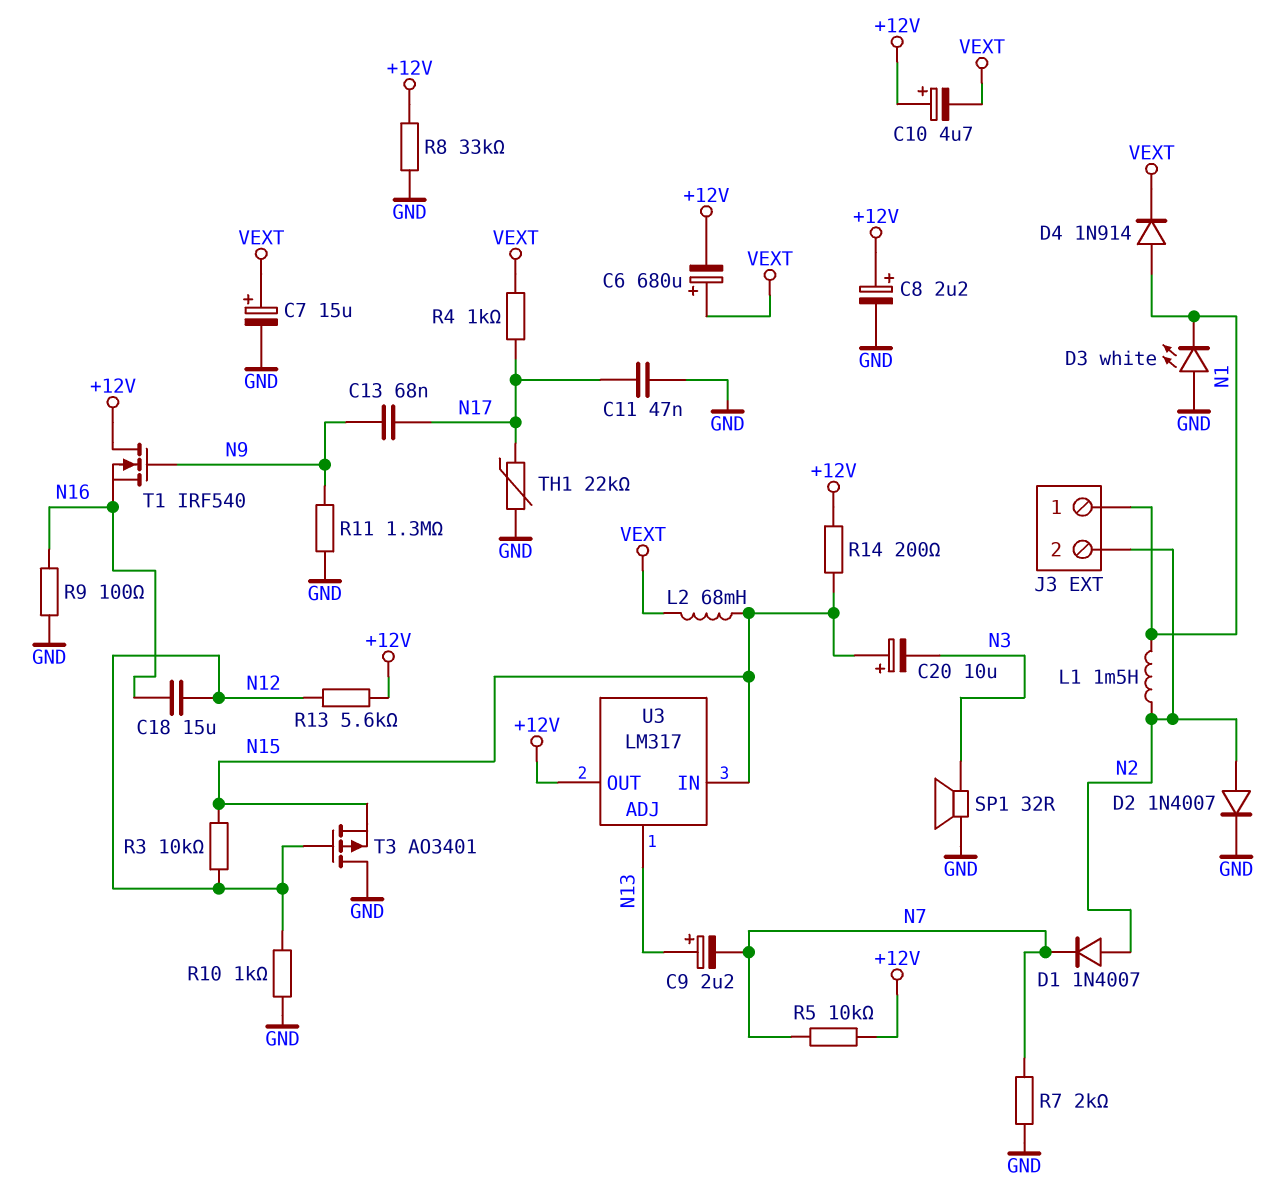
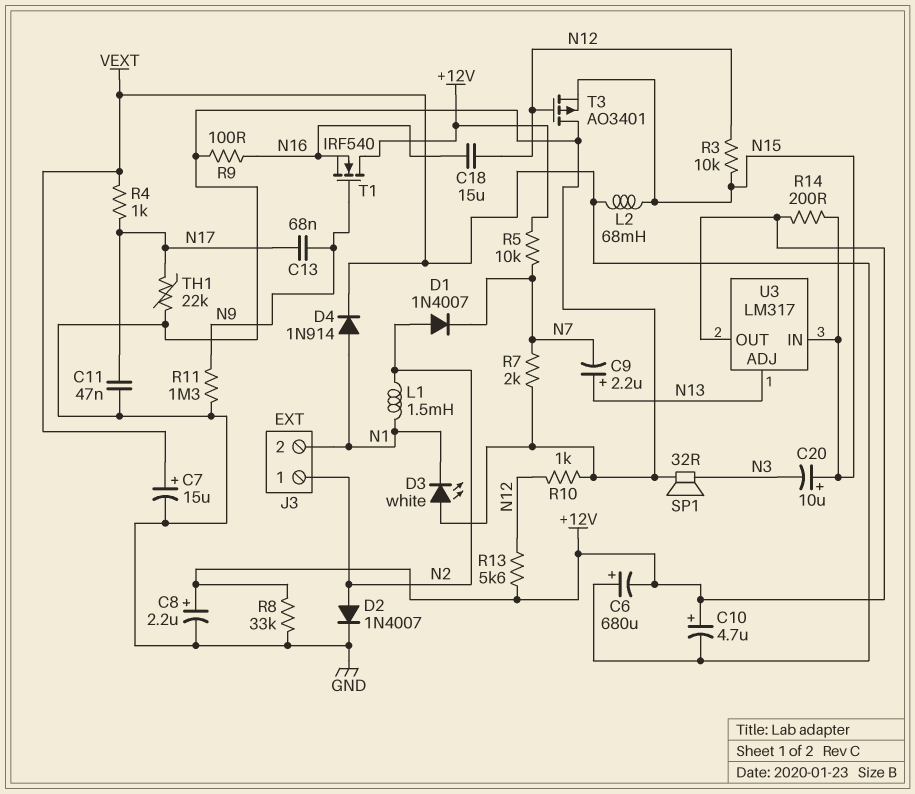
J3 pin 1: N1 -> N2
J3 pin 2: N2 -> N1

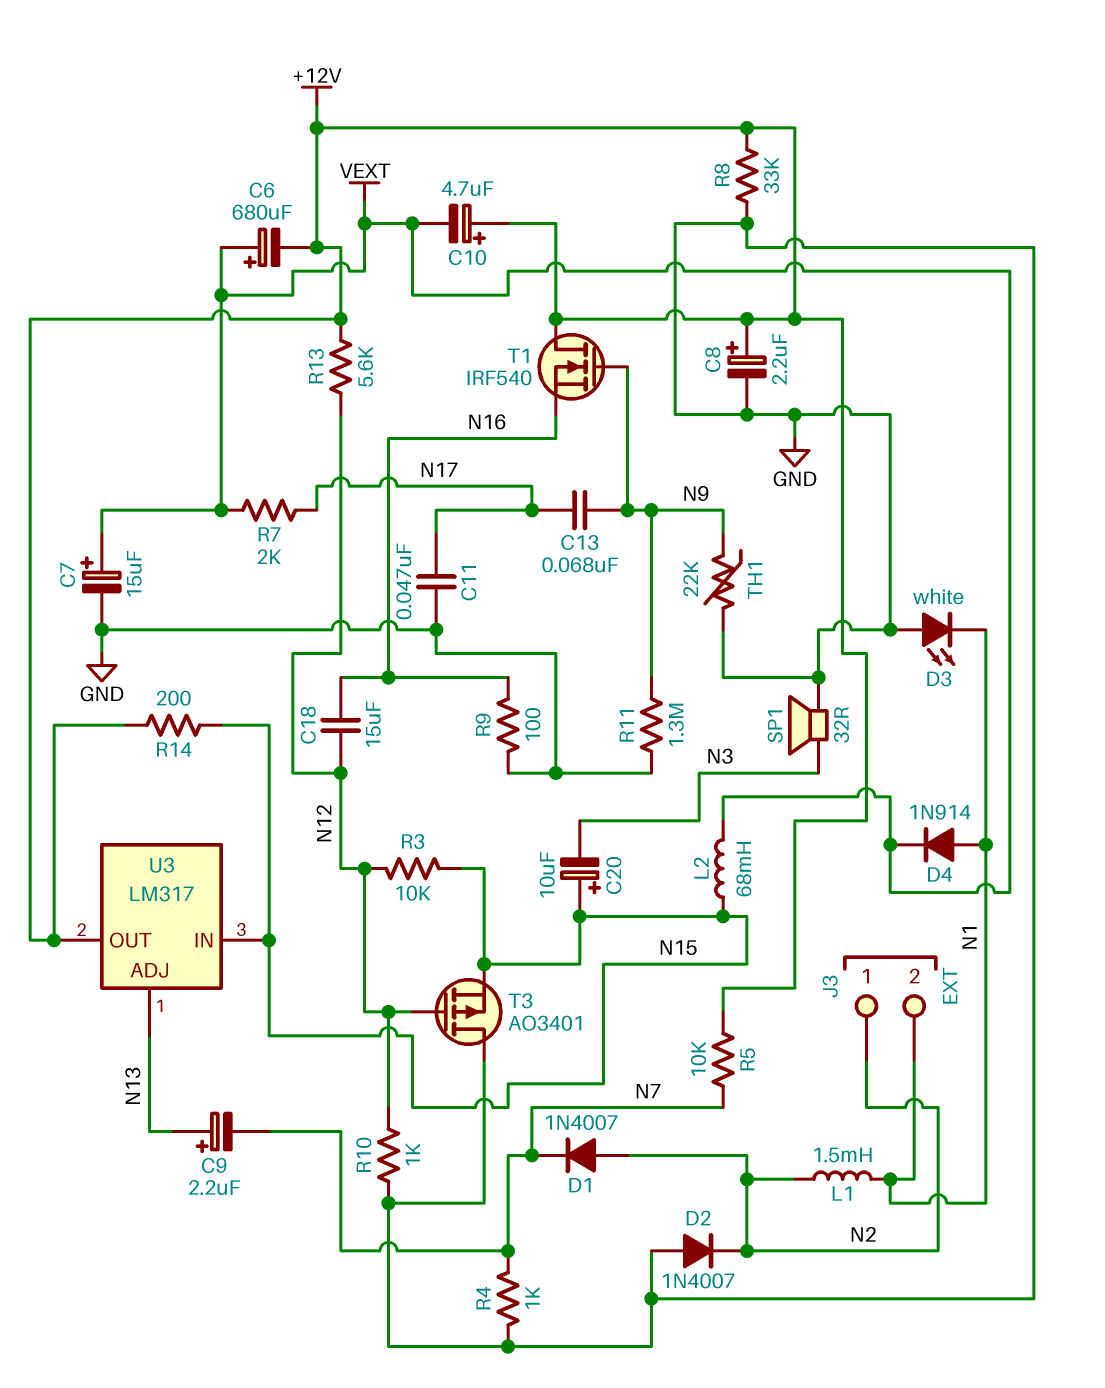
D2: diode 1N4007 (A N2, K GND) -> diode 1N4007 (A GND, K N2)
R4: 1k (N17, VEXT) -> 1k (GND, N7)
R7: 2k (GND, N7) -> 2k (N17, VEXT)
TH1: 22k (GND, N17) -> 22k (GND, N9)

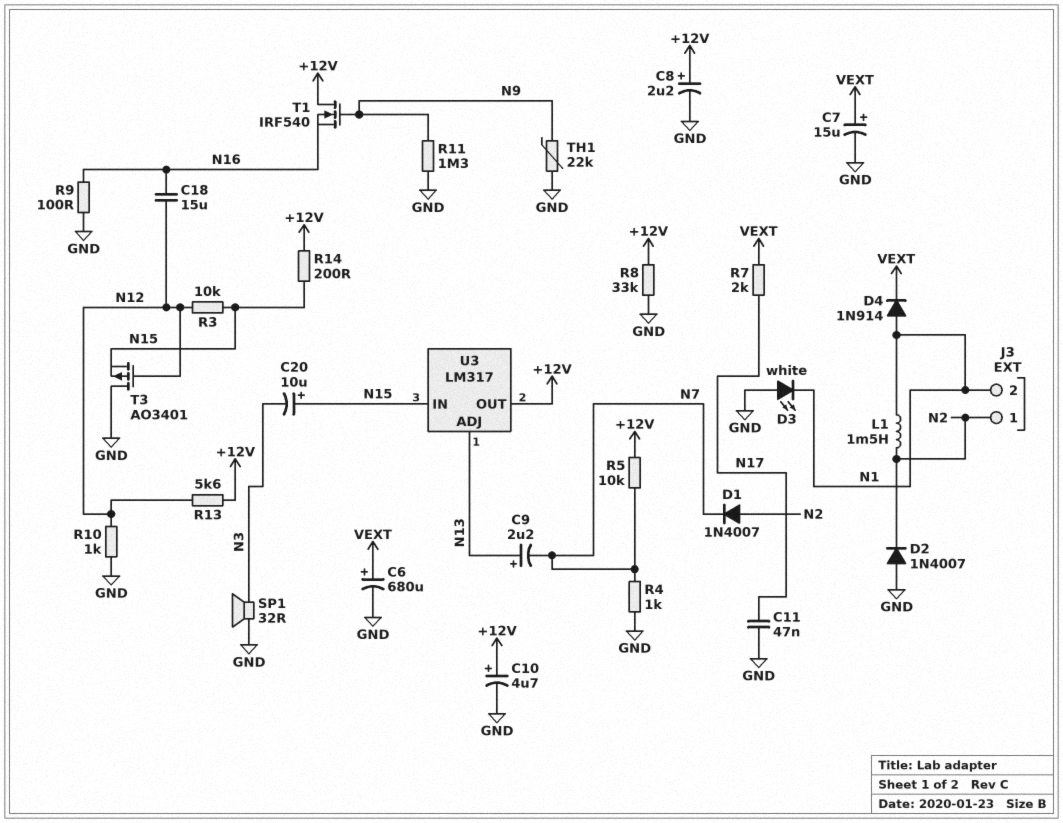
C6: 680uF (plus VEXT, minus +12V) -> 680uF (plus VEXT, minus GND)
C10: 4.7uF (plus +12V, minus VEXT) -> 4.7uF (plus +12V, minus GND)
C13: 68nF (N9, N17) -> none
L2: 68mH (N15, VEXT) -> none

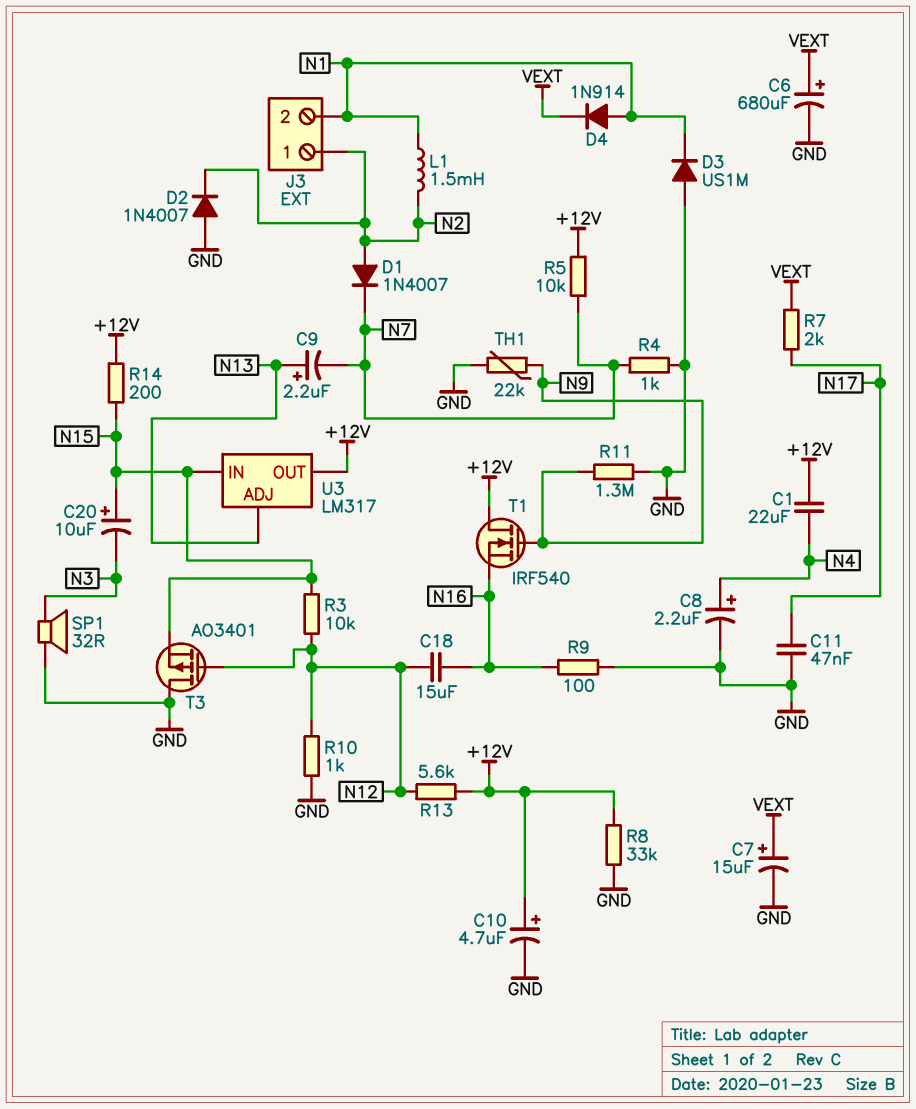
C1: none -> 22uF (+12V, N4)
C8: 2.2uF (plus +12V, minus GND) -> 2.2uF (plus N4, minus GND)
D3: LED white (A GND, K N1) -> diode US1M (A GND, K N1)

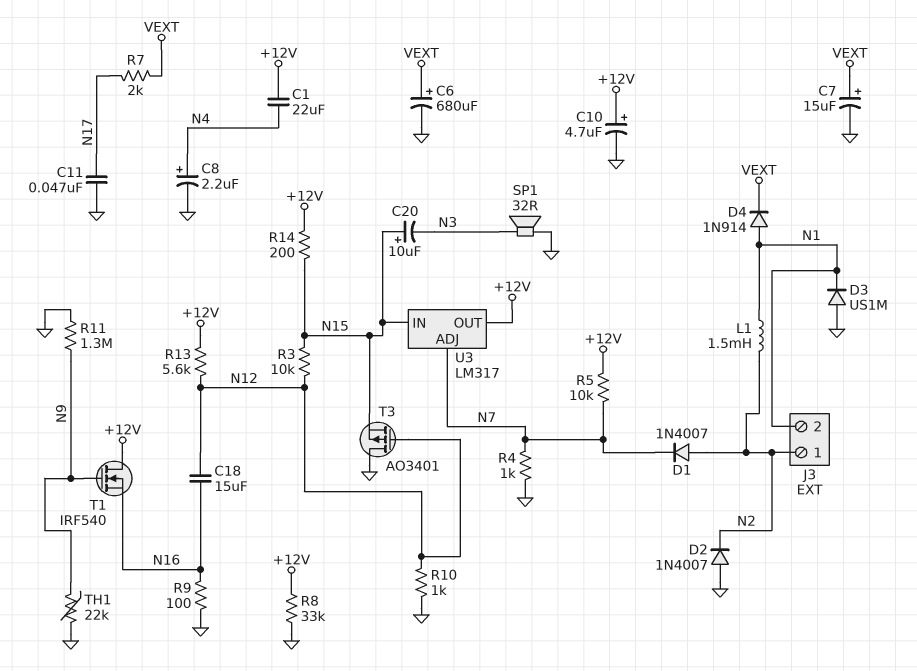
C9: 2.2uF (plus N13, minus N7) -> none
U3 pin ADJ: N13 -> N7

